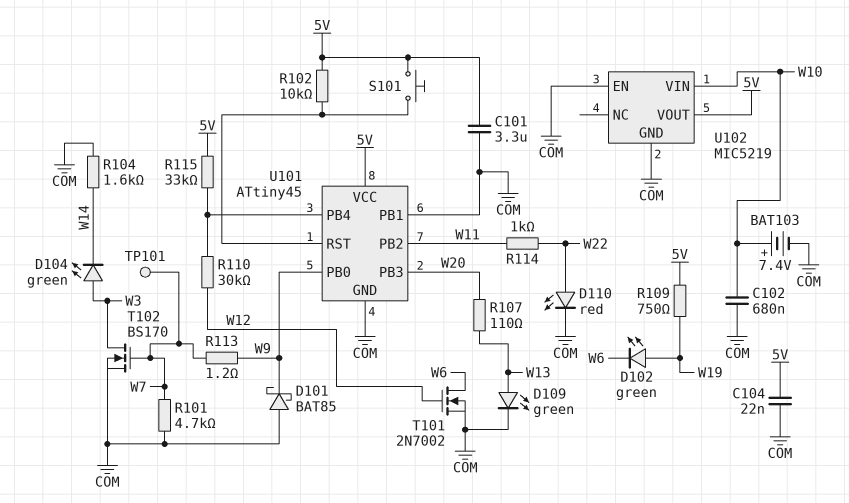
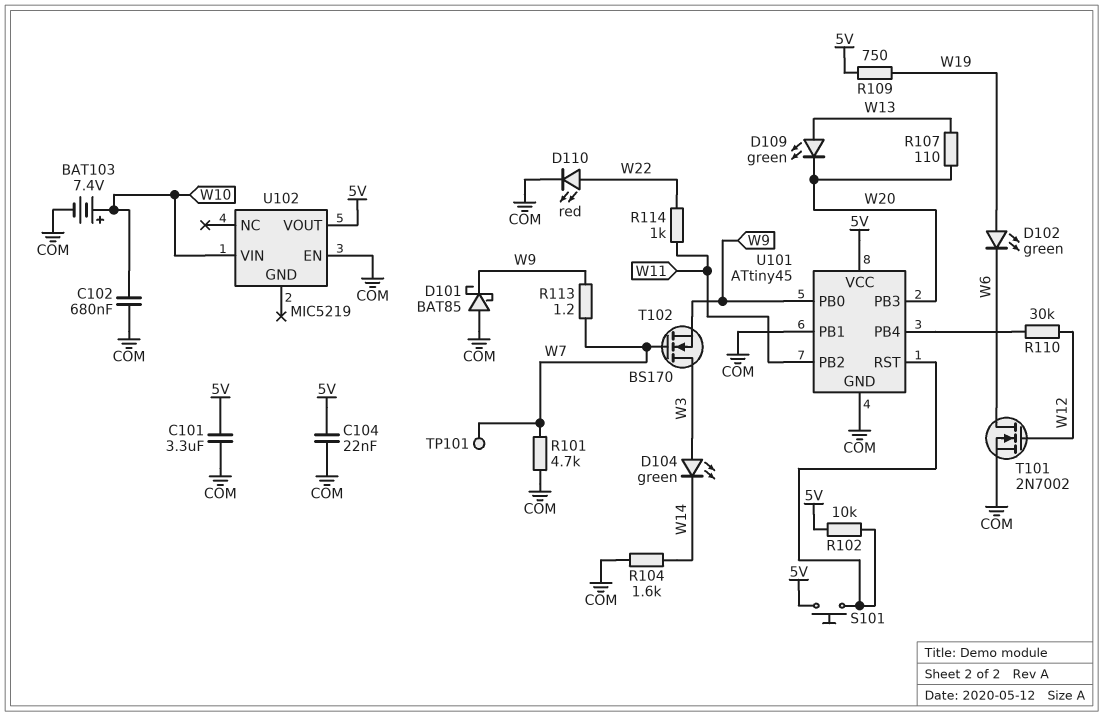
D109: LED green (A W13, K COM) -> LED green (A W13, K W20)
R115: 33k (5V, U101/PB4) -> none
T102: NMOS BS170 (G W7, D W3, S COM) -> NMOS BS170 (G W7, D W3, S W9)
U102 pin GND: COM -> none

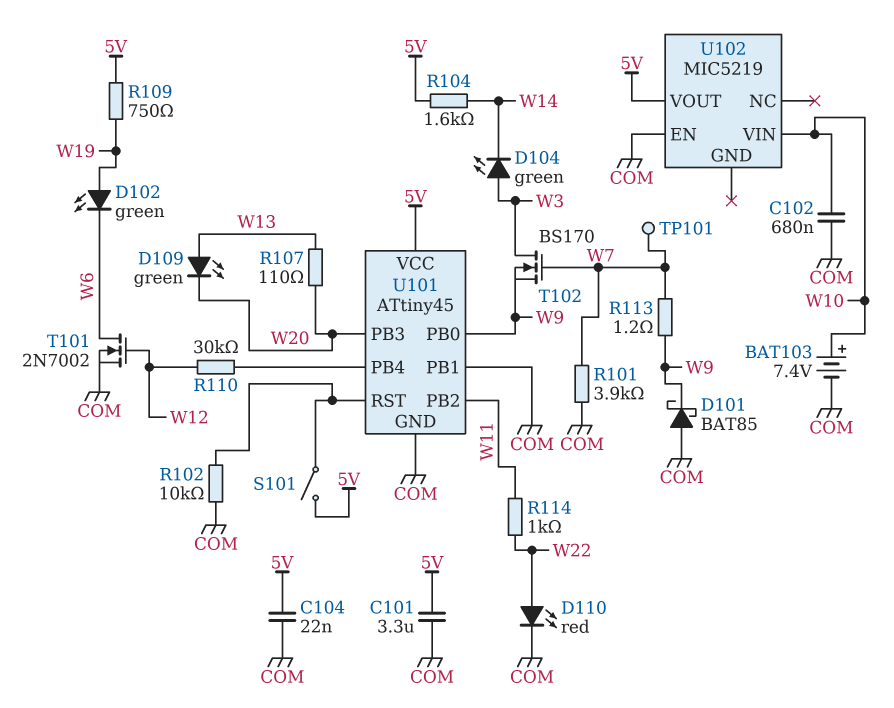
R101: 4.7k (COM, W7) -> 3.9k (COM, W7)
R102: 10k (5V, U101/RST) -> 10k (COM, U101/RST)
R104: 1.6k (COM, W14) -> 1.6k (5V, W14)
S101: button (5V, U101/RST) -> switch (5V, U101/RST)

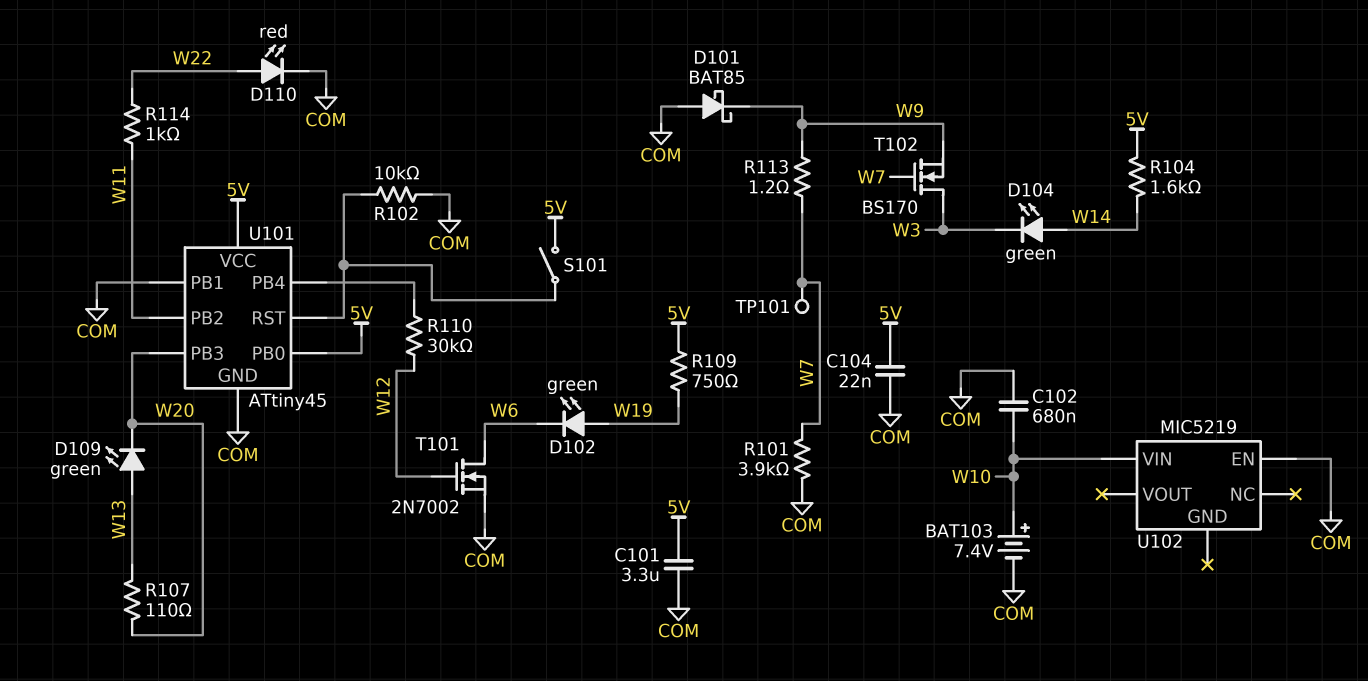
D104: LED green (A W3, K W14) -> LED green (A W14, K W3)
U101 pin PB0: W9 -> 5V
U102 pin VOUT: 5V -> none

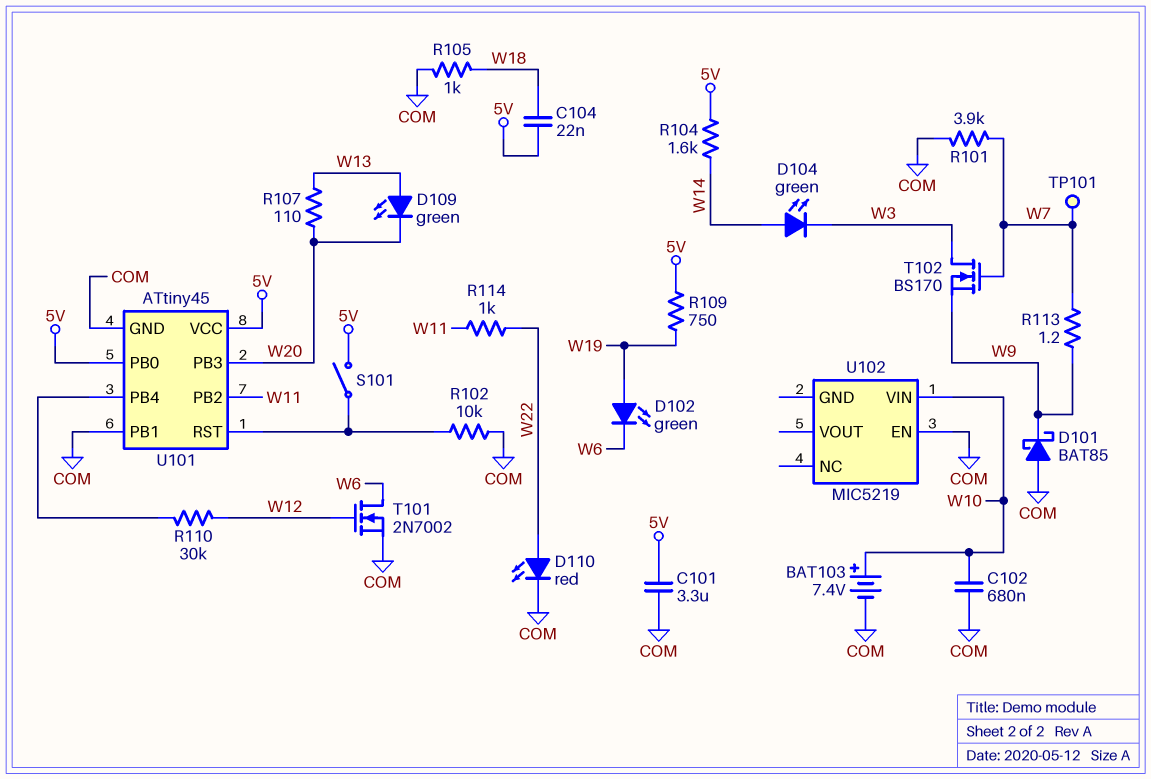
C104: 22nF (5V, COM) -> 22nF (5V, W18)
R105: none -> 1k (COM, W18)

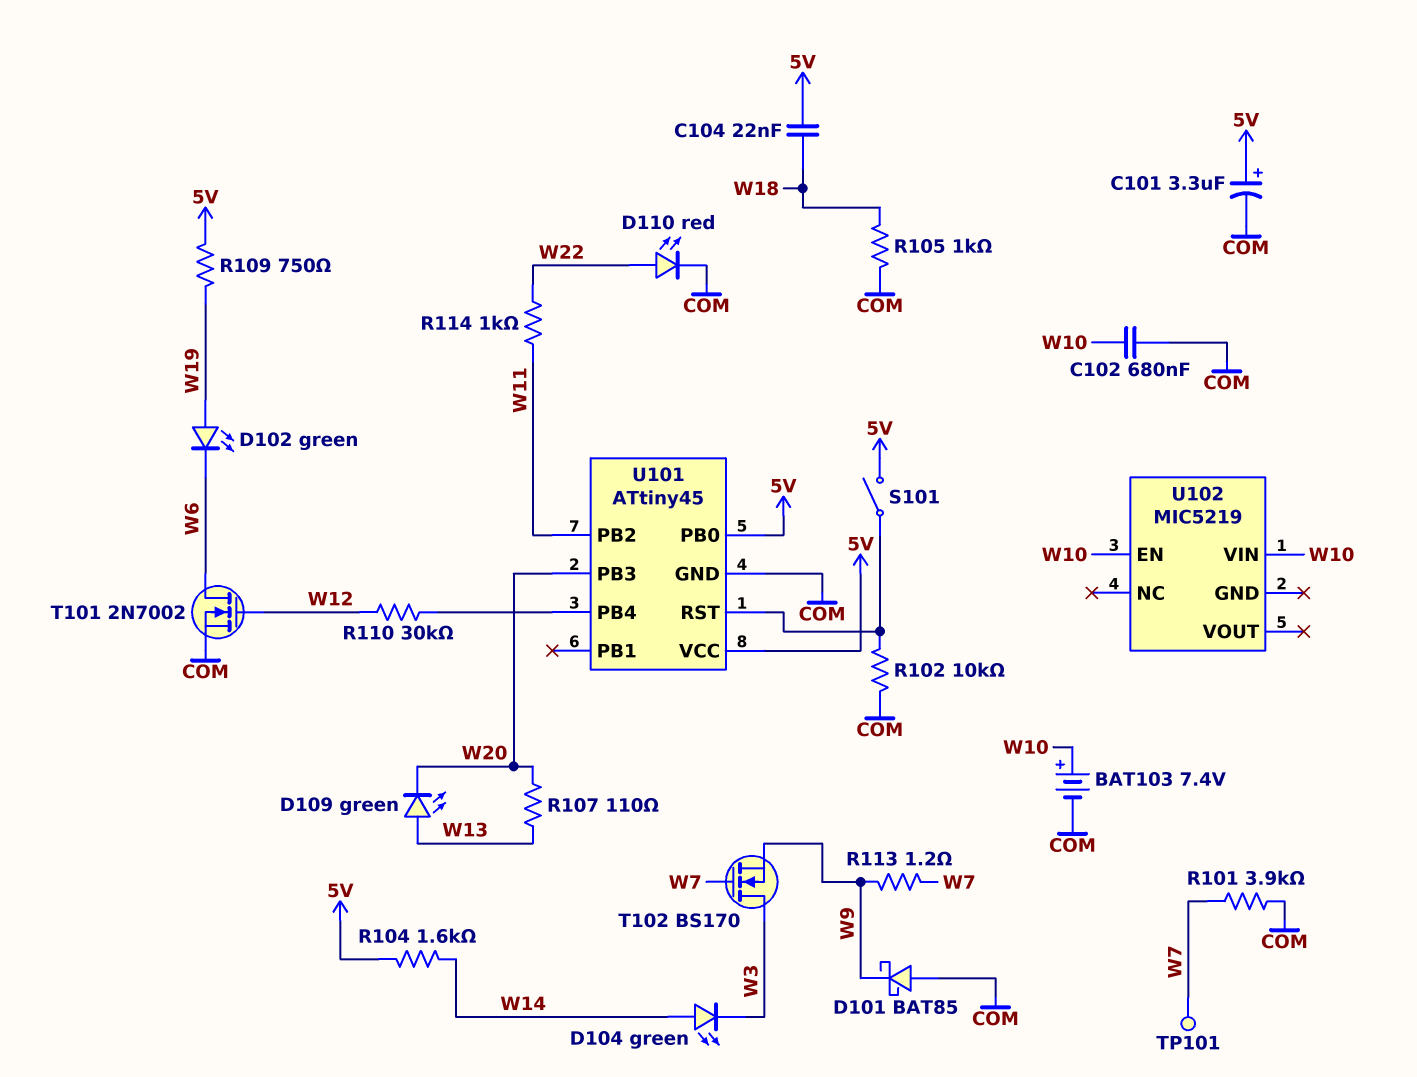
C101: 3.3uF (5V, COM) -> 3.3uF (plus 5V, minus COM)
U101 pin PB1: COM -> none
U102 pin EN: COM -> W10

